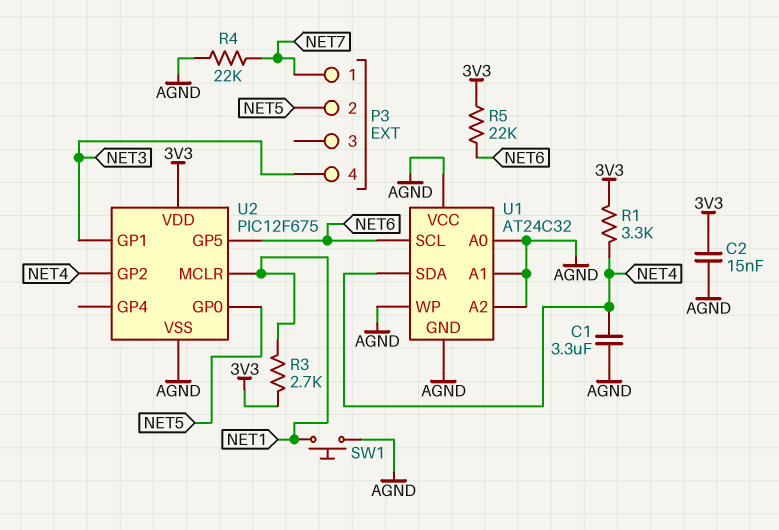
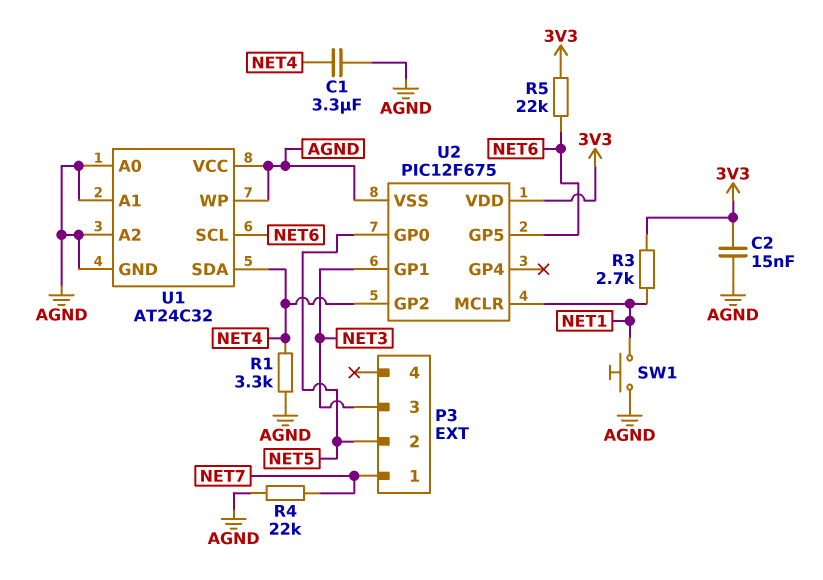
P3 pin 3: none -> NET3
P3 pin 4: NET3 -> none
R1: 3.3k (3V3, NET4) -> 3.3k (AGND, NET4)

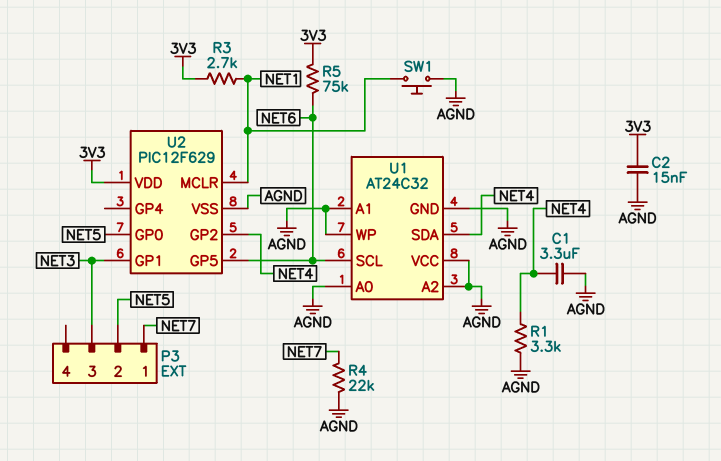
R5: 22k (3V3, NET6) -> 75k (3V3, NET6)
U2: PIC12F675 -> PIC12F629

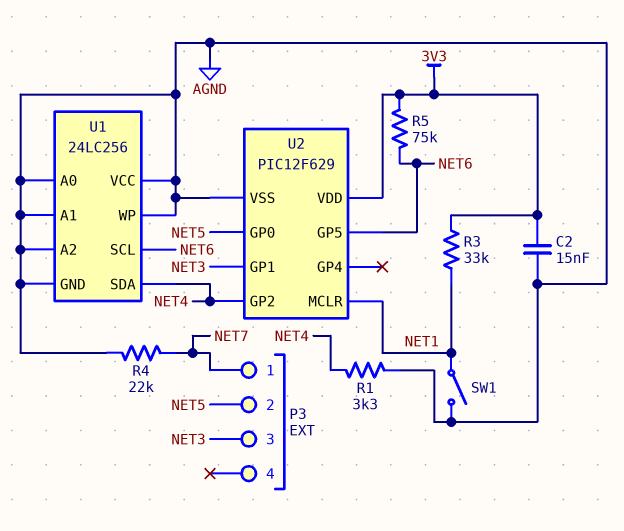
C1: 3.3uF (AGND, NET4) -> none
R3: 2.7k (3V3, NET1) -> 33k (3V3, NET1)
SW1: button (AGND, NET1) -> switch (AGND, NET1)
U1: AT24C32 -> 24LC256

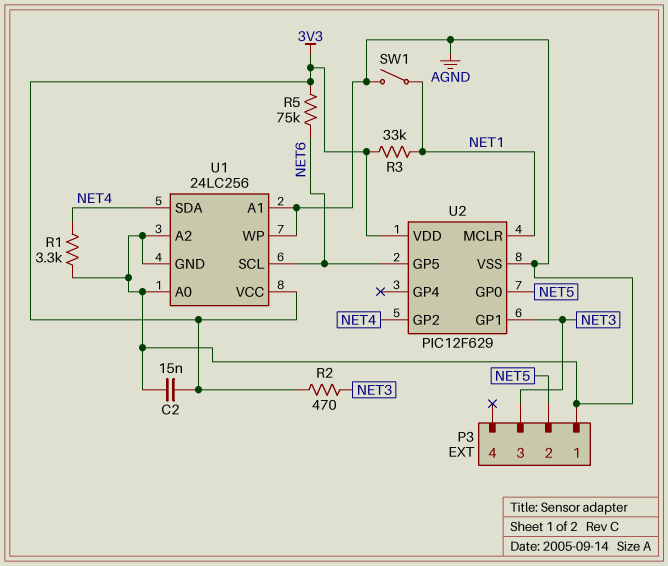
P3 pin 1: NET7 -> AGND
R2: none -> 470 (3V3, NET3)
R4: 22k (AGND, NET7) -> none
U1 pin VCC: AGND -> 3V3

